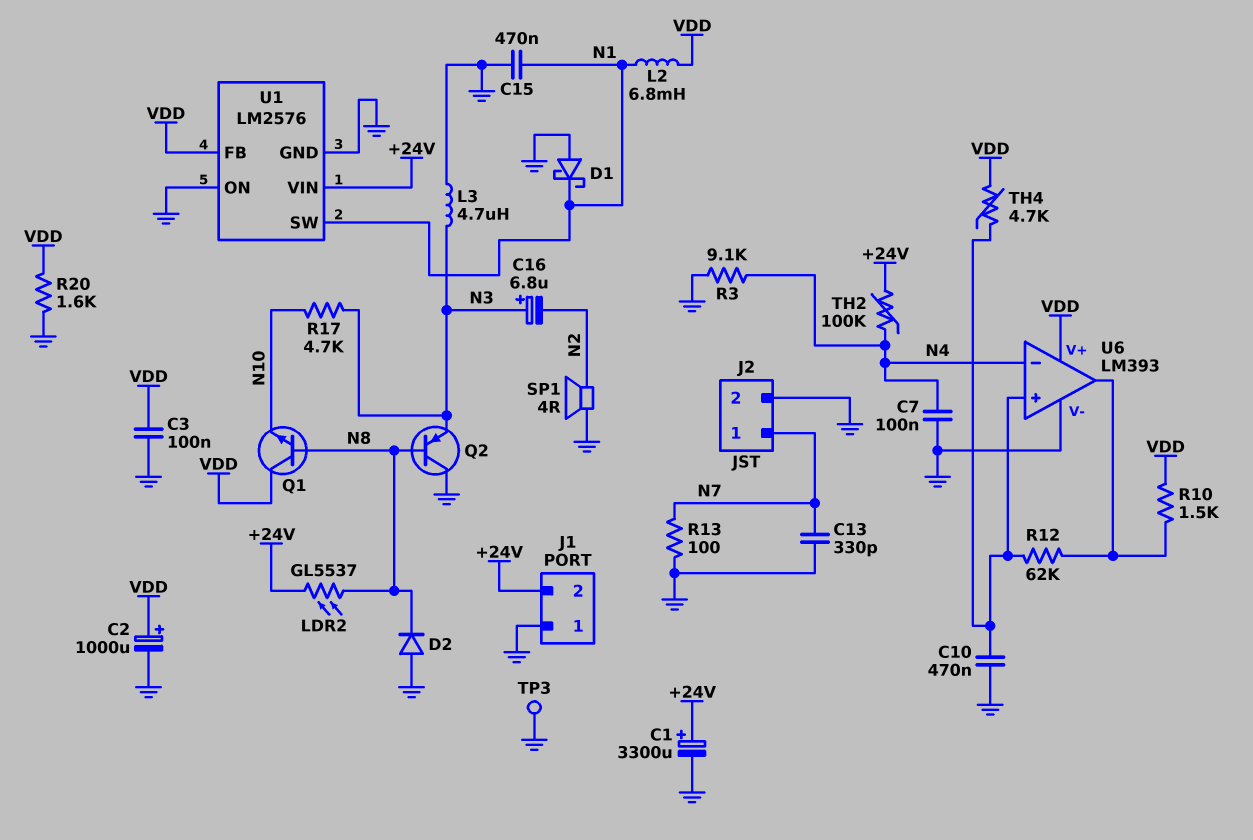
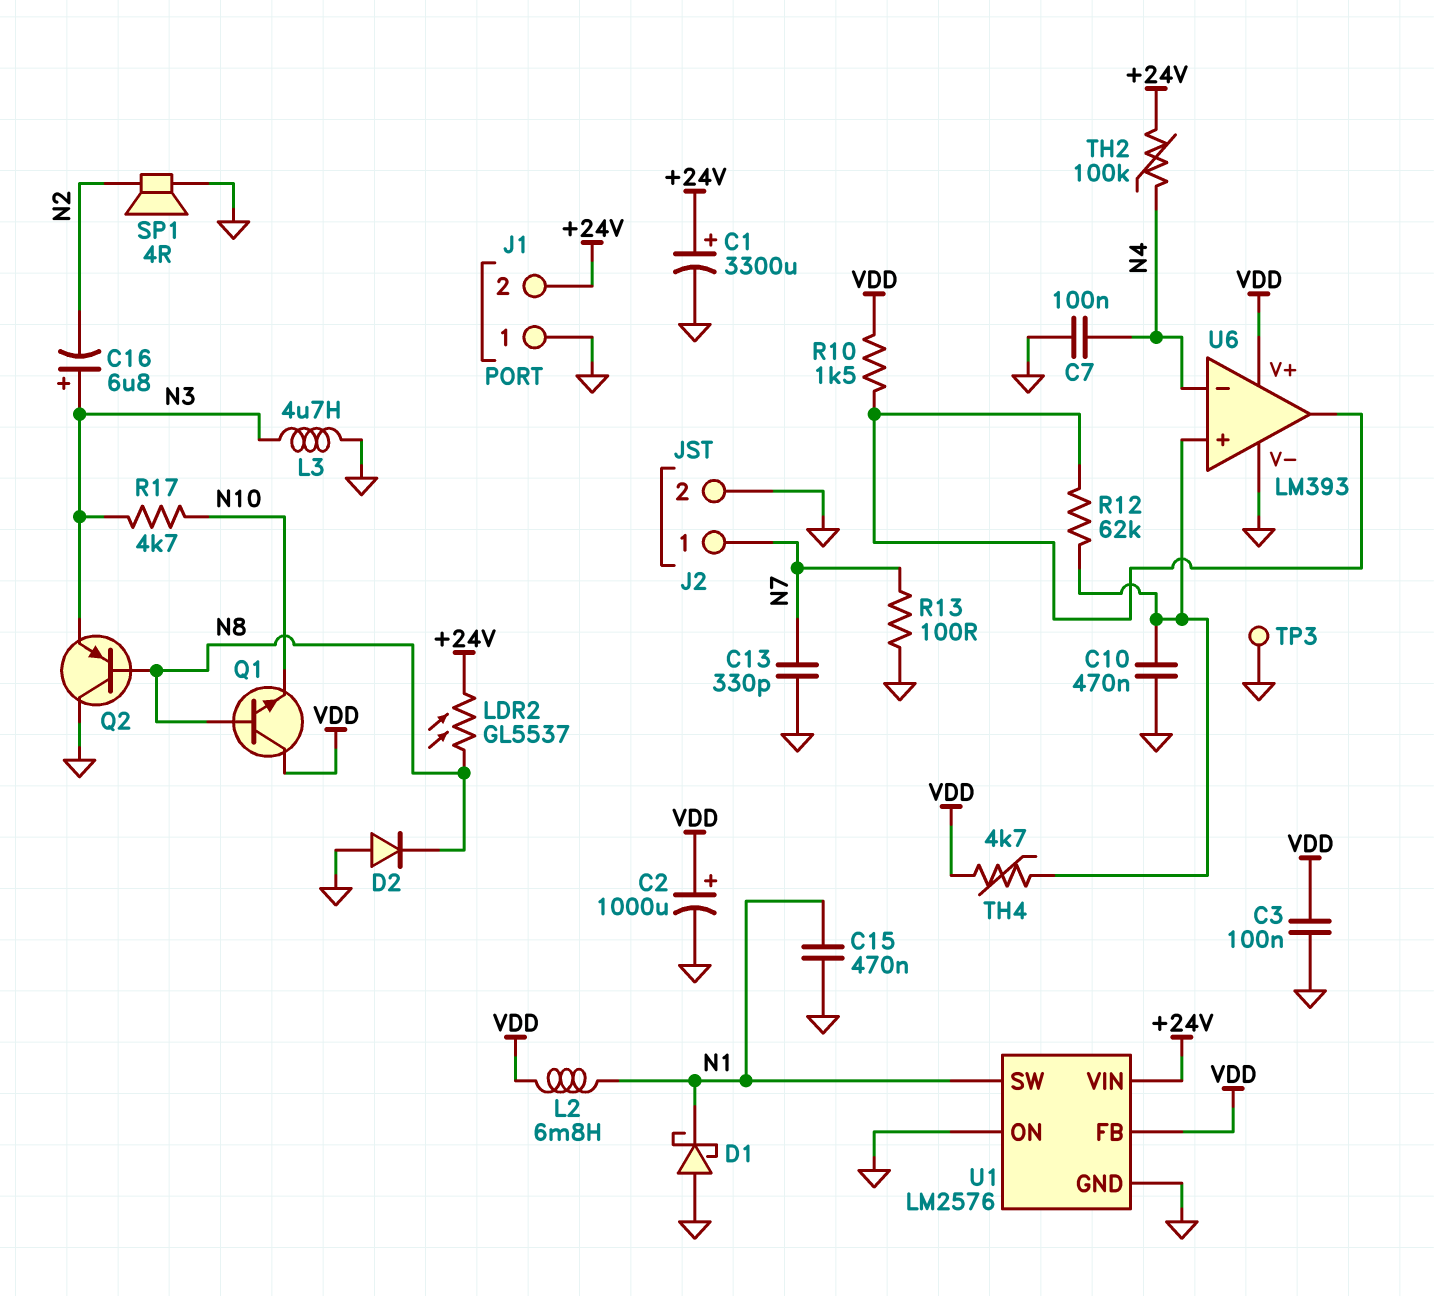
R3: 9.1k (GND, N4) -> none
R20: 1.6k (GND, VDD) -> none

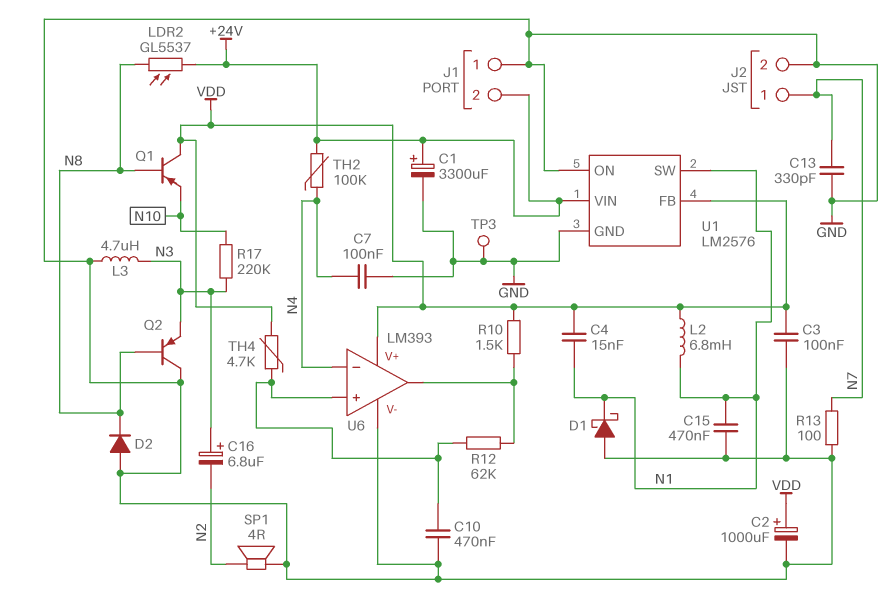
C4: none -> 15nF (N1, VDD)
Q1: NPN (B N8, C VDD, E N10) -> PNP (B N8, C VDD, E N10)
R17: 4.7k (N3, N10) -> 220k (N3, N10)

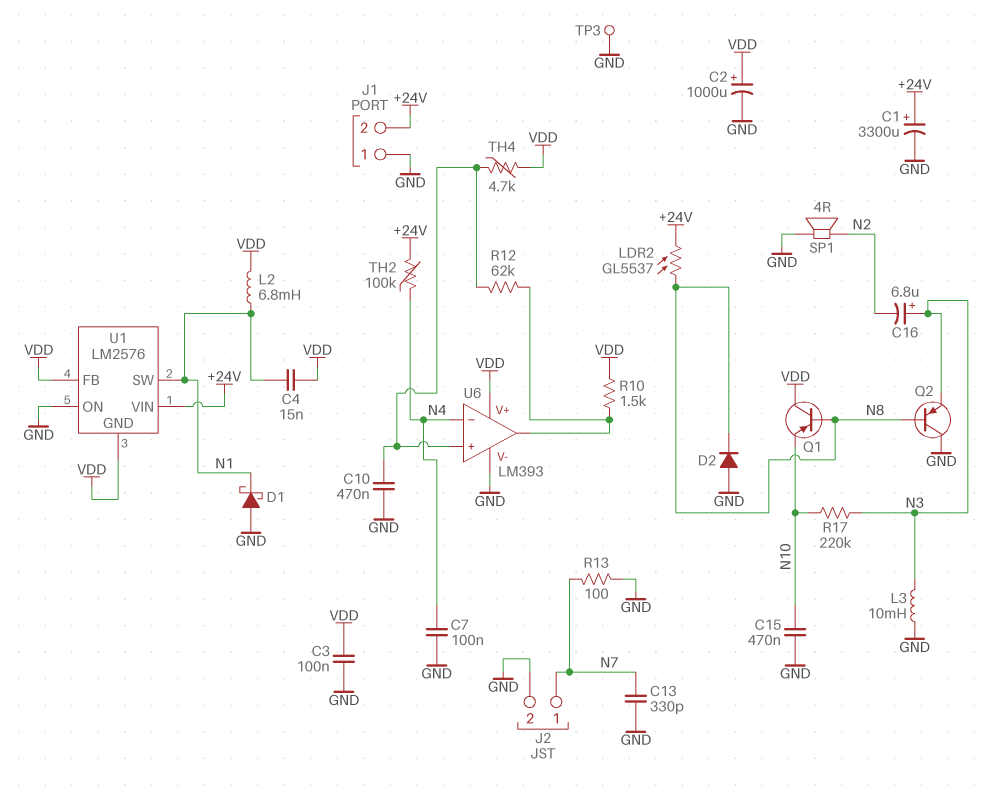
C15: 470nF (GND, N1) -> 470nF (GND, N10)
L3: 4.7uH (GND, N3) -> 10mH (GND, N3)
U1 pin GND: GND -> VDD

